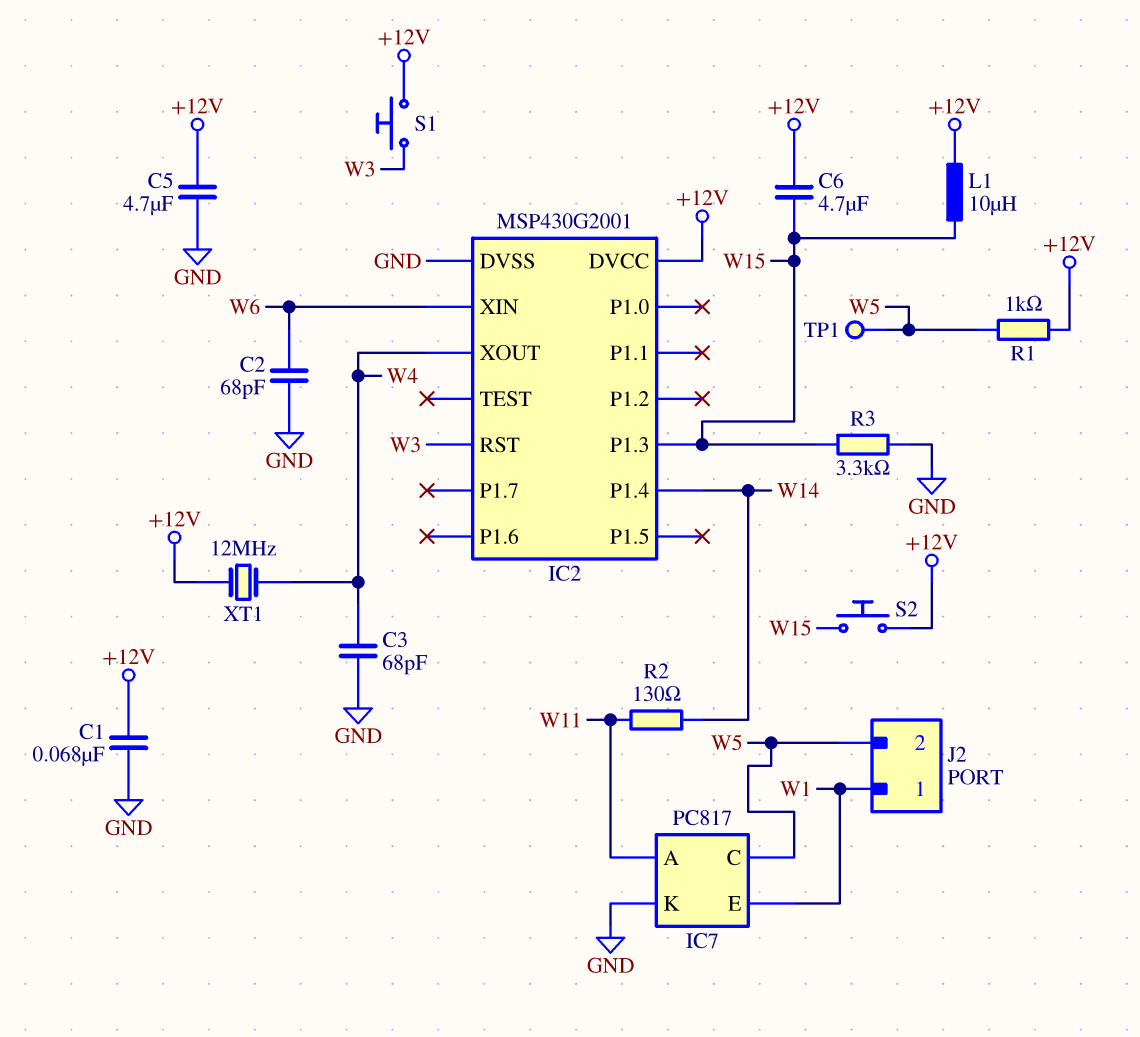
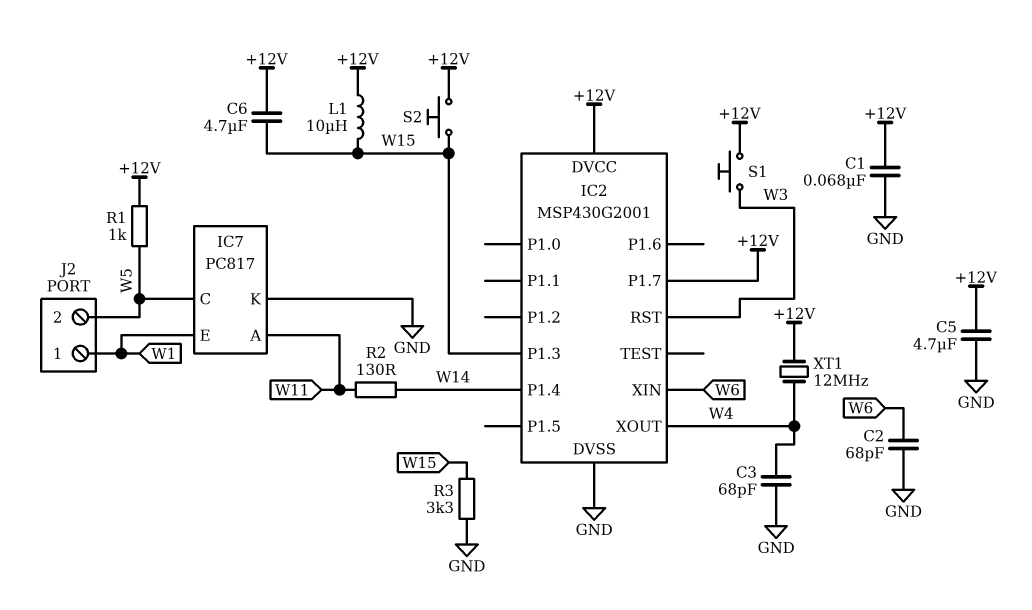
IC2 pin P1.7: none -> +12V
TP1: test point (W5) -> none

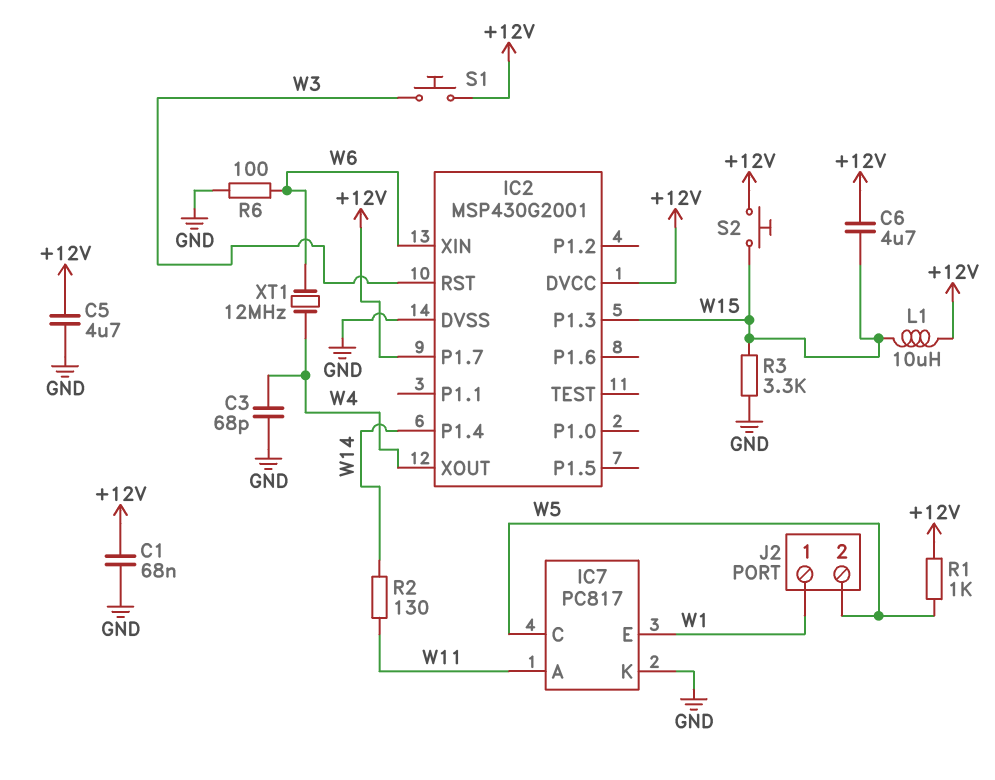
C2: 68pF (GND, W6) -> none
R6: none -> 100 (GND, W6)
XT1: 12MHz (+12V, W4) -> 12MHz (W4, W6)

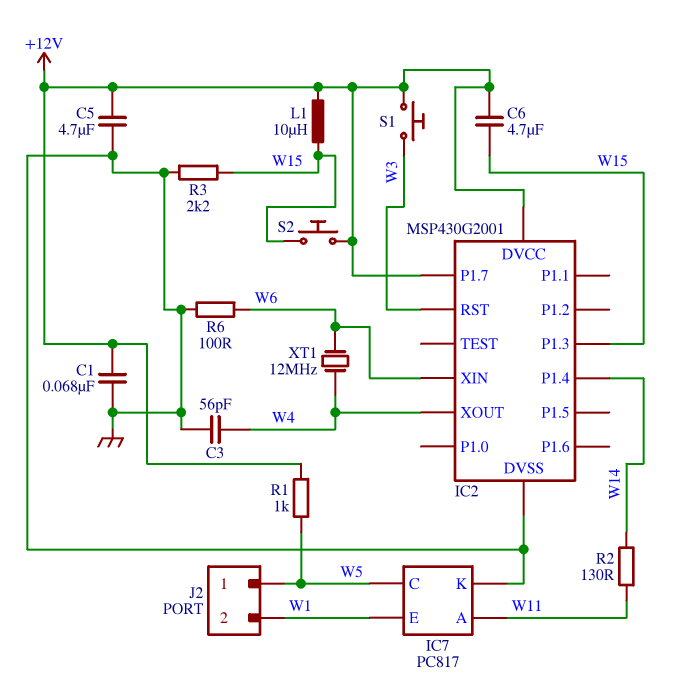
C3: 68pF (GND, W4) -> 56pF (GND, W4)
J2 pin 1: W1 -> W5
J2 pin 2: W5 -> W1
R3: 3.3k (GND, W15) -> 2.2k (GND, W15)

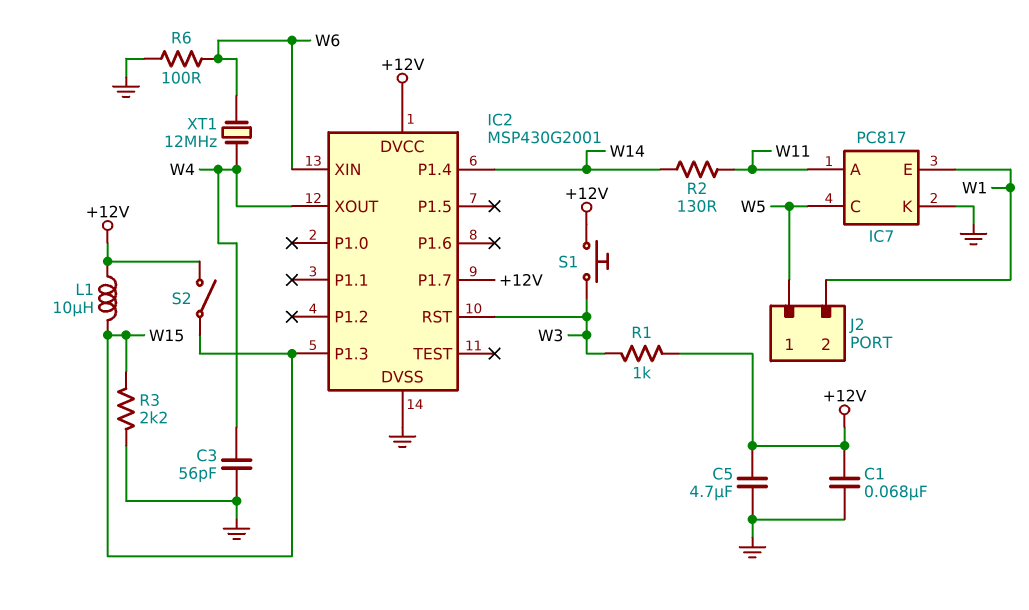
C6: 4.7uF (+12V, W15) -> none
R1: 1k (+12V, W5) -> 1k (+12V, W3)
S2: button (+12V, W15) -> switch (+12V, W15)

